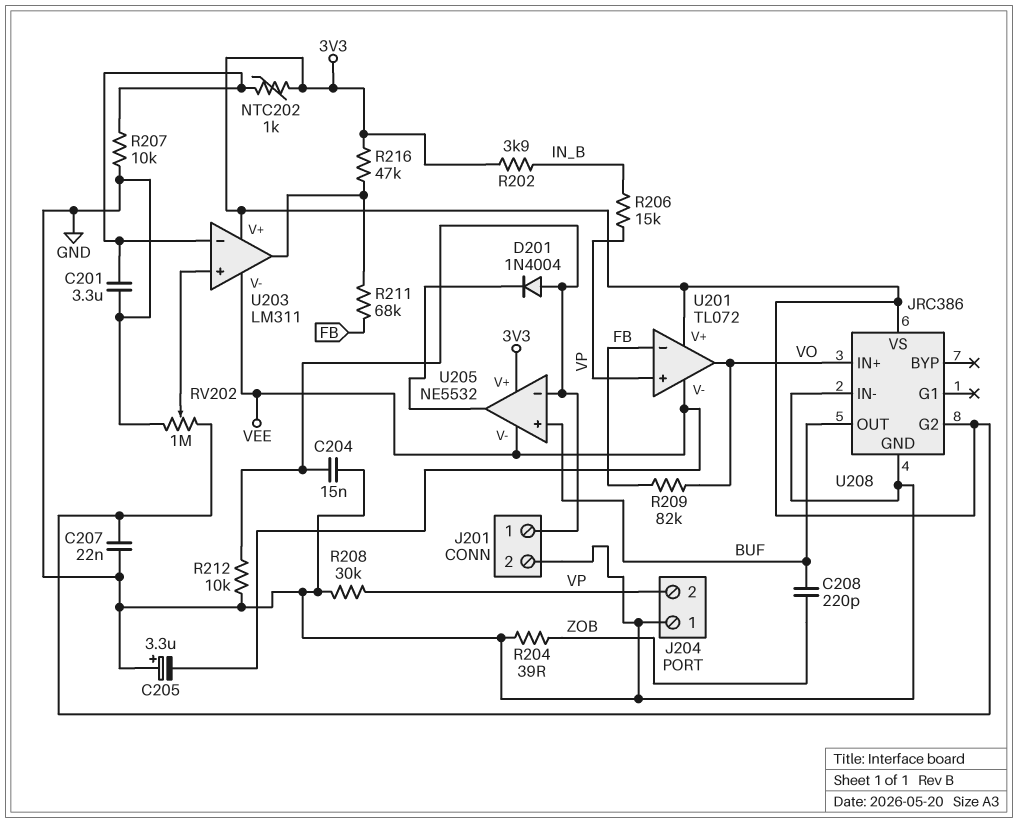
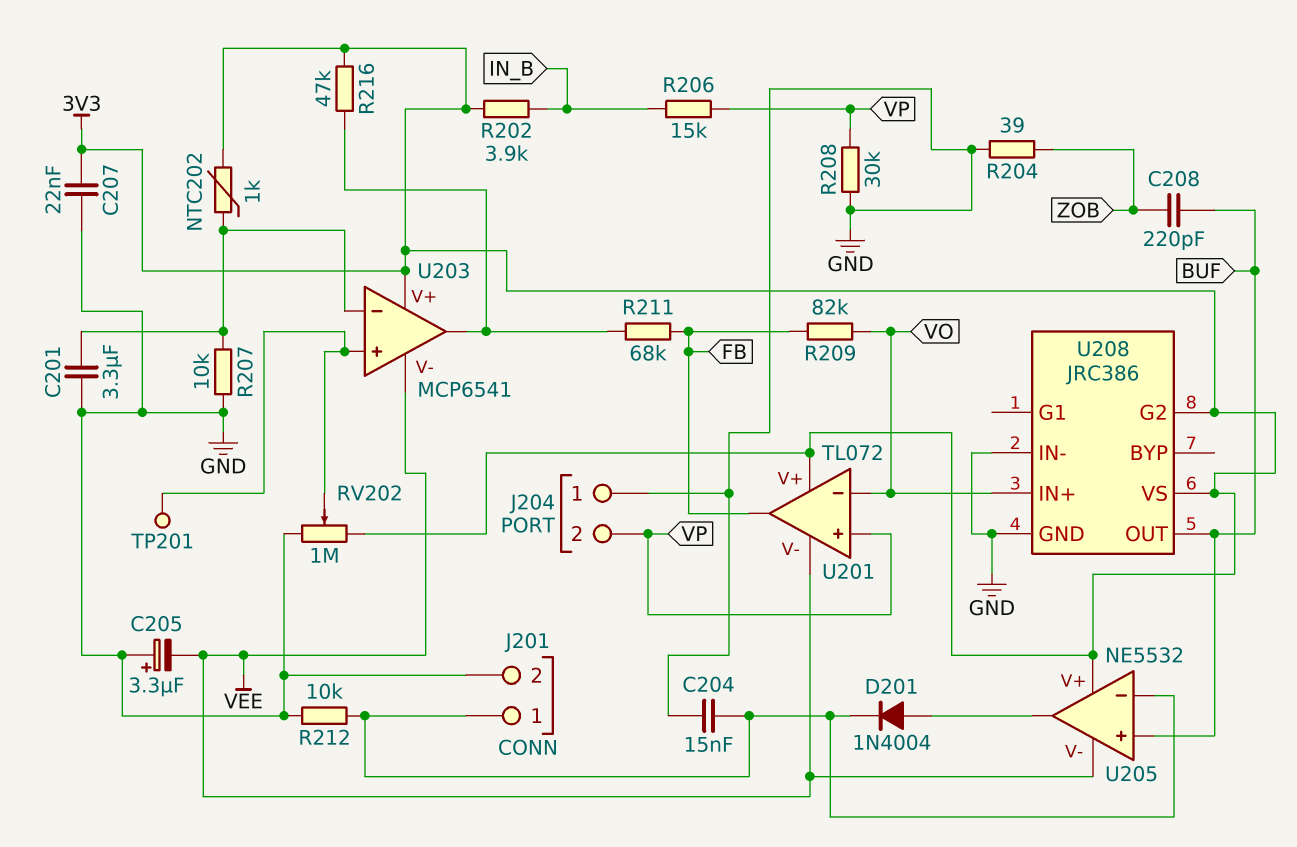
D201: diode 1N4004 (A J201/1, K U205/out) -> diode 1N4004 (A U205/out, K J201/1)
TP201: none -> test point (U203/in+)
U201 pin in-: FB -> VO
U201 pin out: VO -> FB
U203: LM311 -> MCP6541

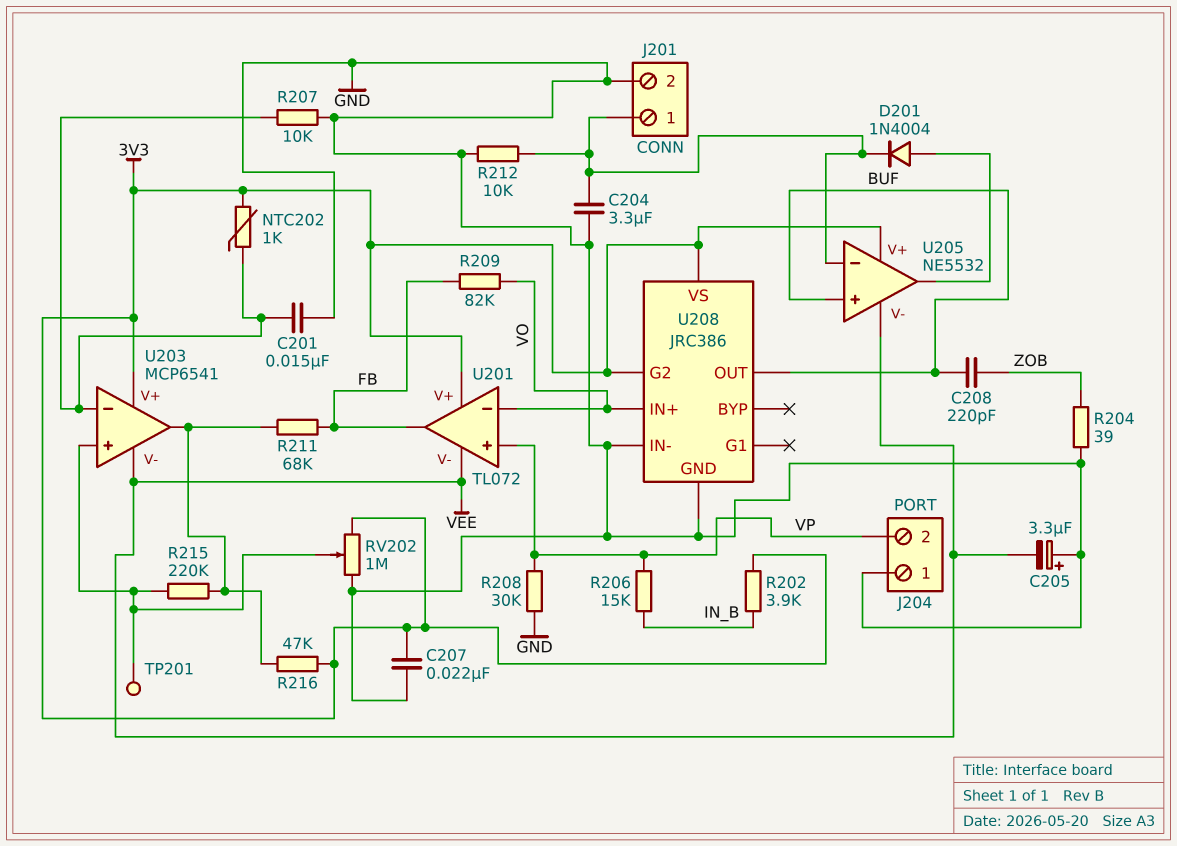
C201: 3.3uF (GND, U203/in-) -> 15nF (GND, U203/in-)
C204: 15nF (GND, J201/1) -> 3.3uF (GND, J201/1)
R215: none -> 220k (U203/in+, U203/out)

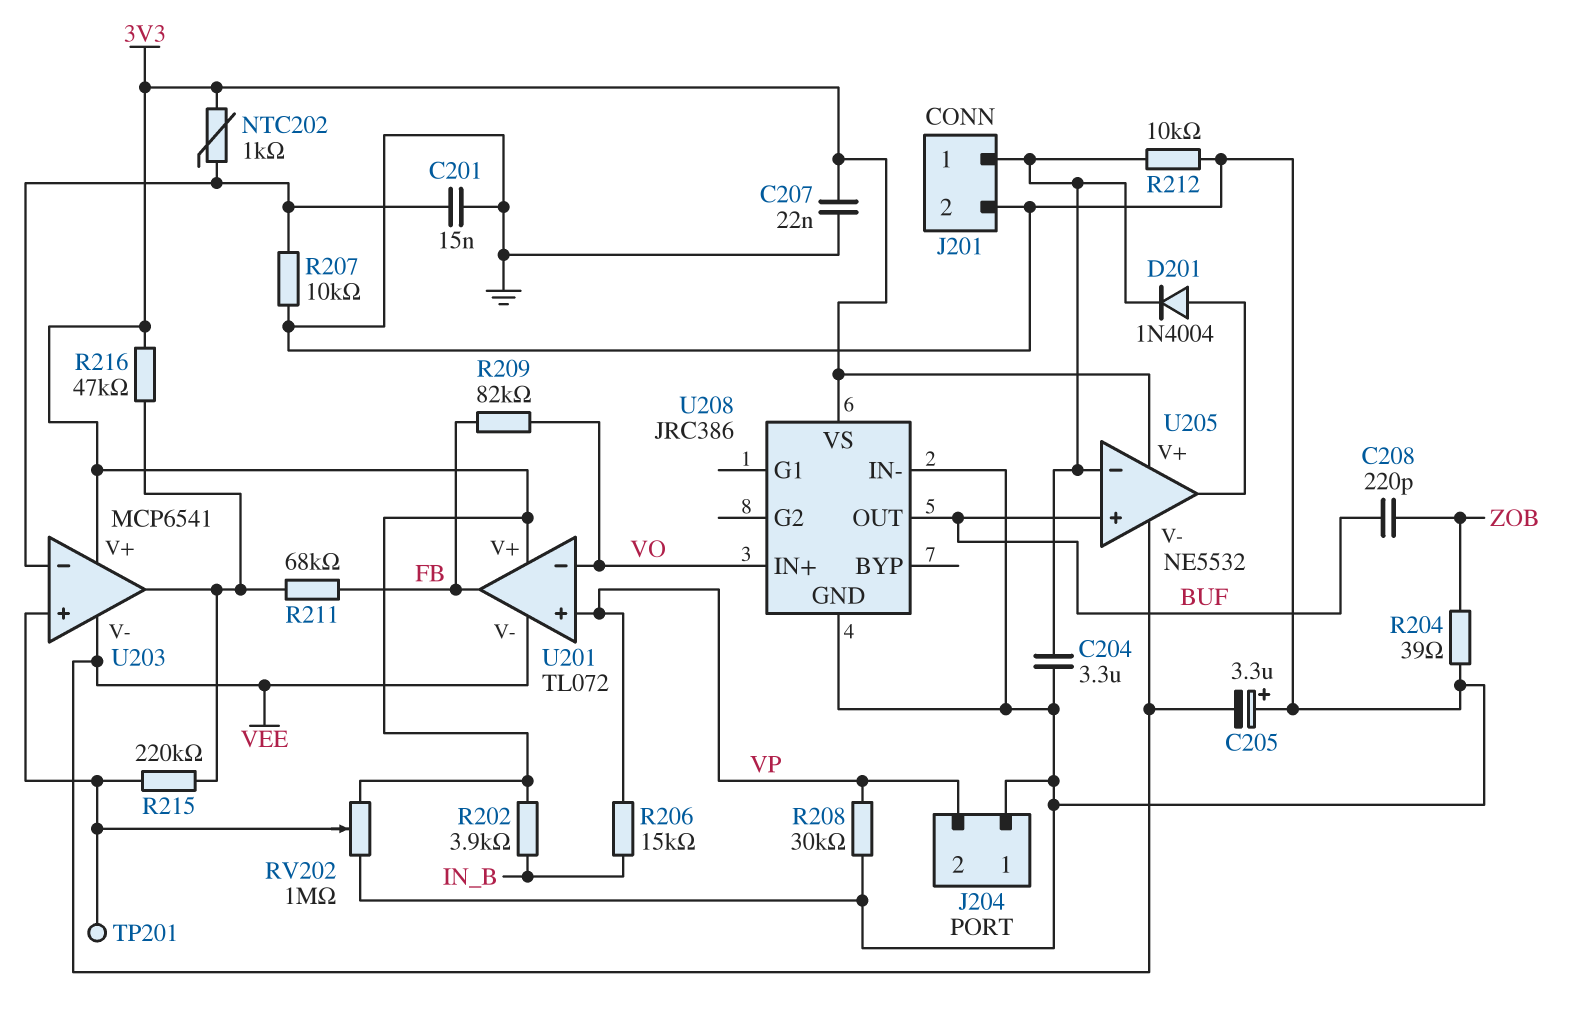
U208 pin G2: 3V3 -> none

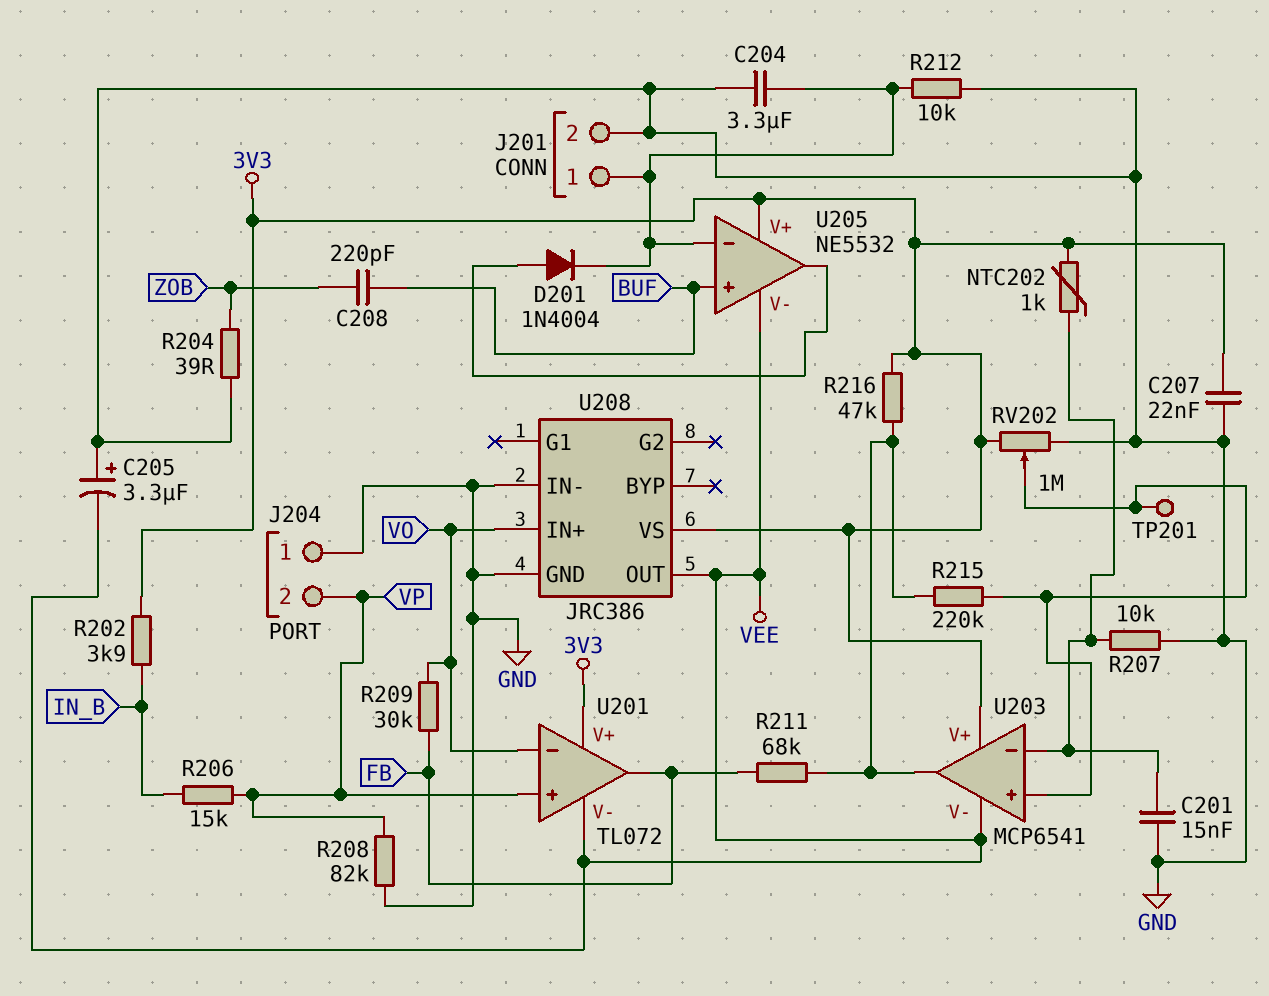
R208: 30k (GND, VP) -> 82k (GND, VP)
R209: 82k (FB, VO) -> 30k (FB, VO)
U208 pin OUT: BUF -> VEE

